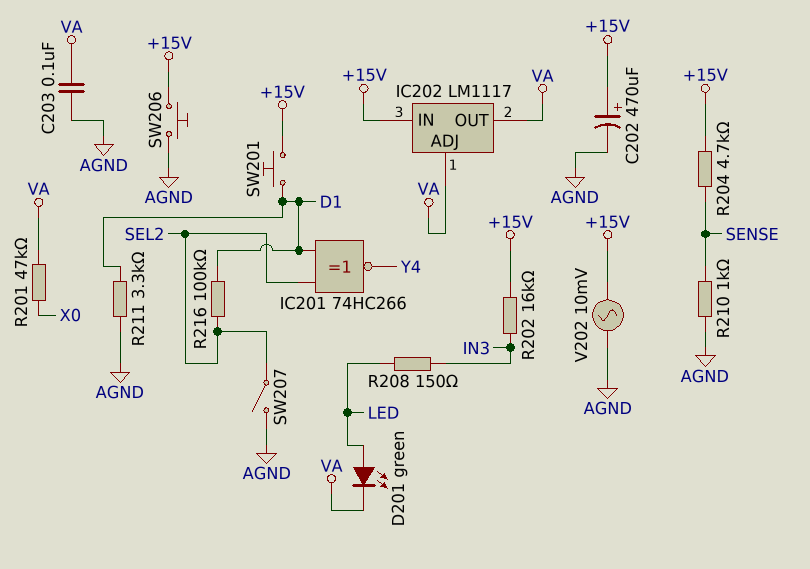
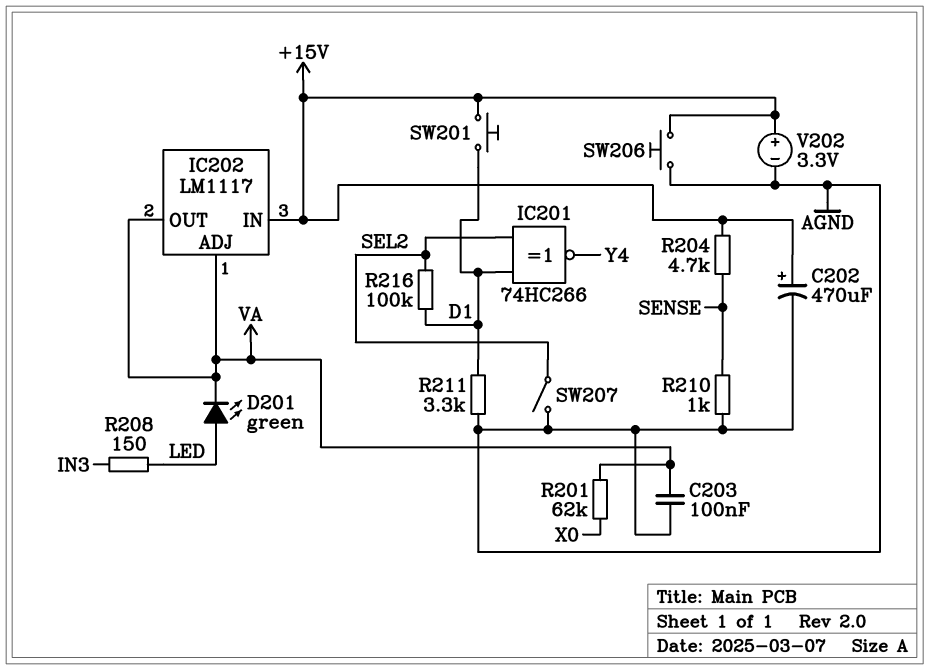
R201: 47k (VA, X0) -> 62k (VA, X0)
R202: 16k (+15V, IN3) -> none
V202: AC 10mV (+15V, AGND) -> 3.3V (plus +15V, minus AGND)

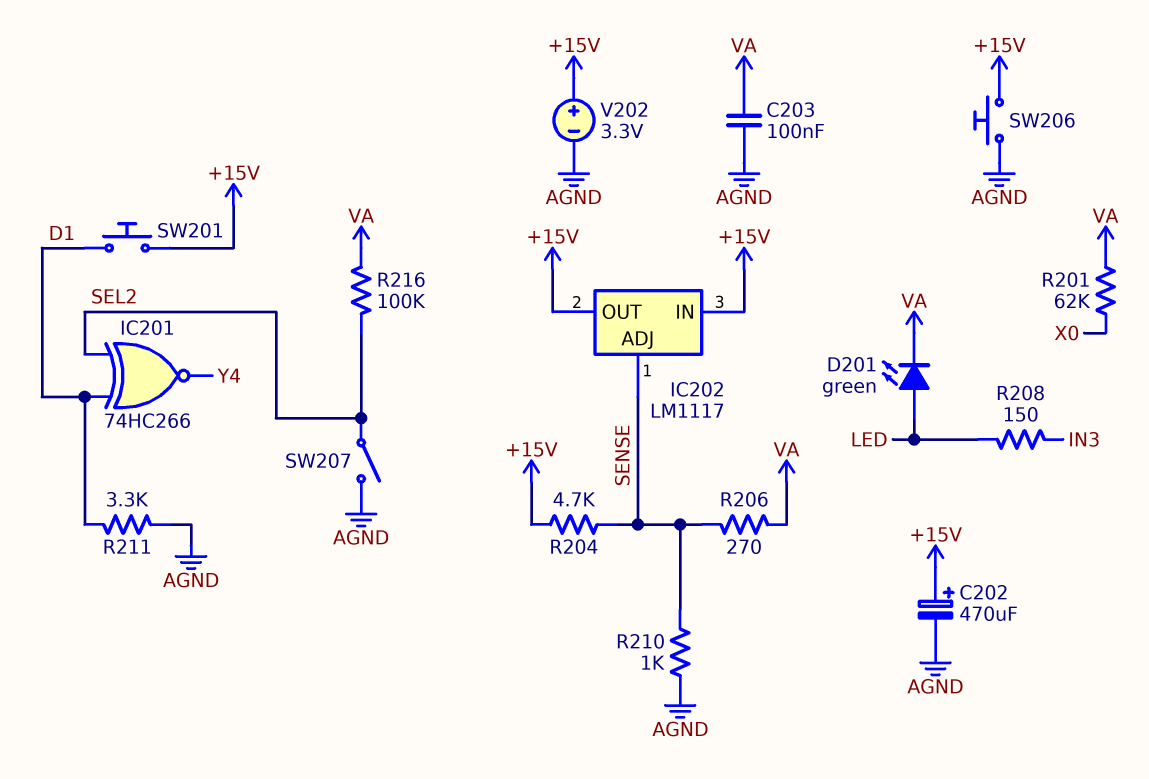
IC202 pin ADJ: VA -> SENSE
IC202 pin OUT: VA -> +15V
R206: none -> 270 (SENSE, VA)
R216: 100k (D1, SEL2) -> 100k (SEL2, VA)

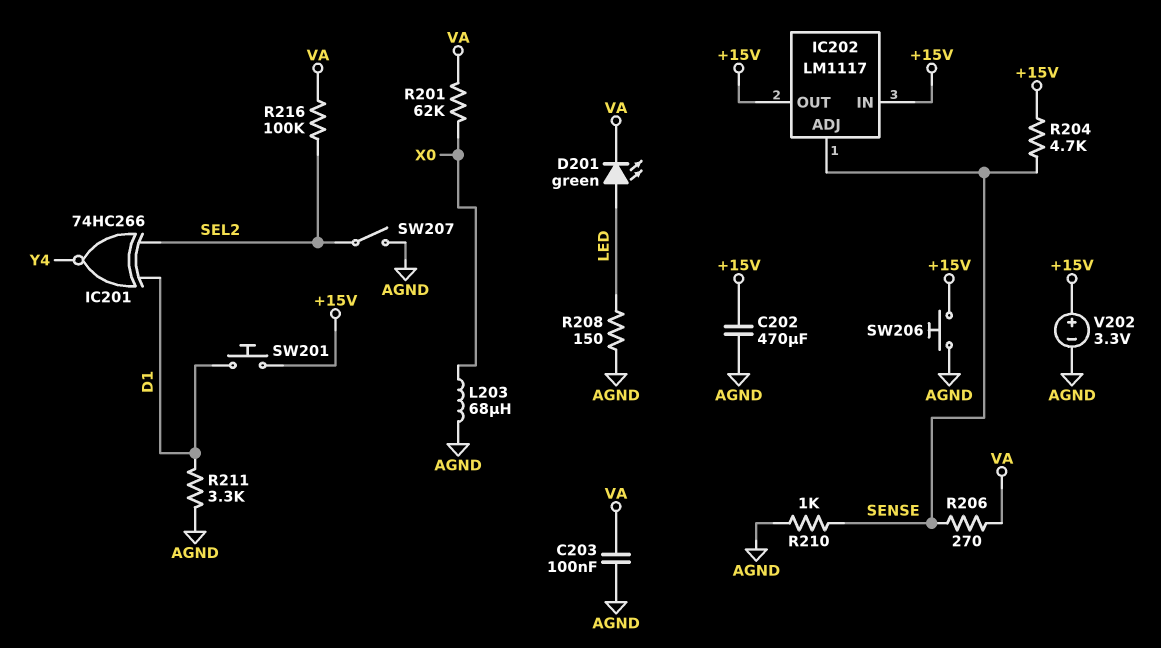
C202: 470uF (plus +15V, minus AGND) -> 470uF (+15V, AGND)
L203: none -> 68uH (AGND, X0)
R208: 150 (IN3, LED) -> 150 (AGND, LED)

